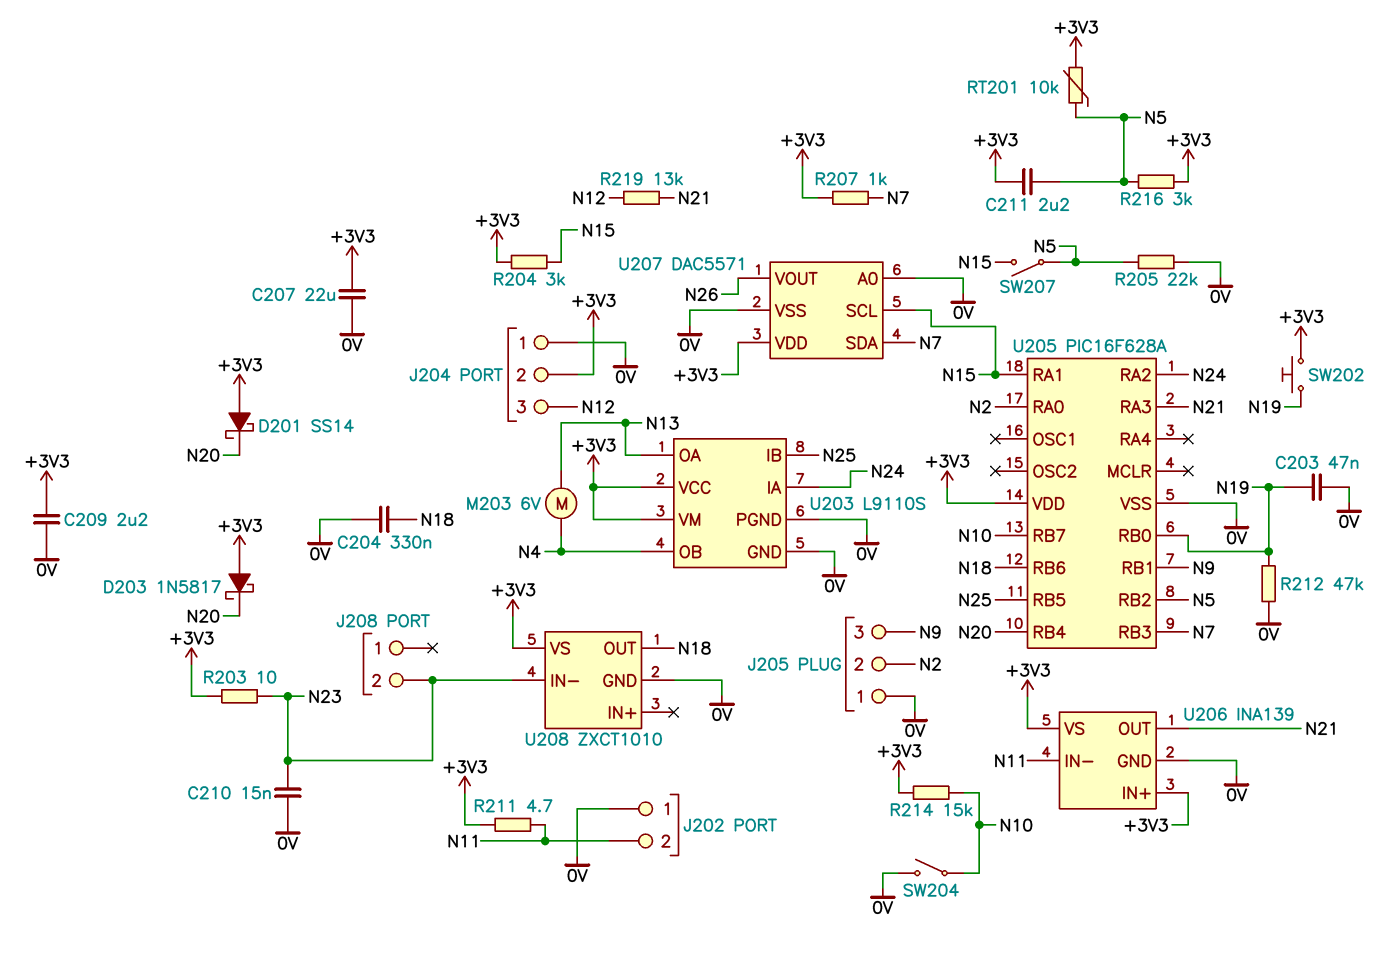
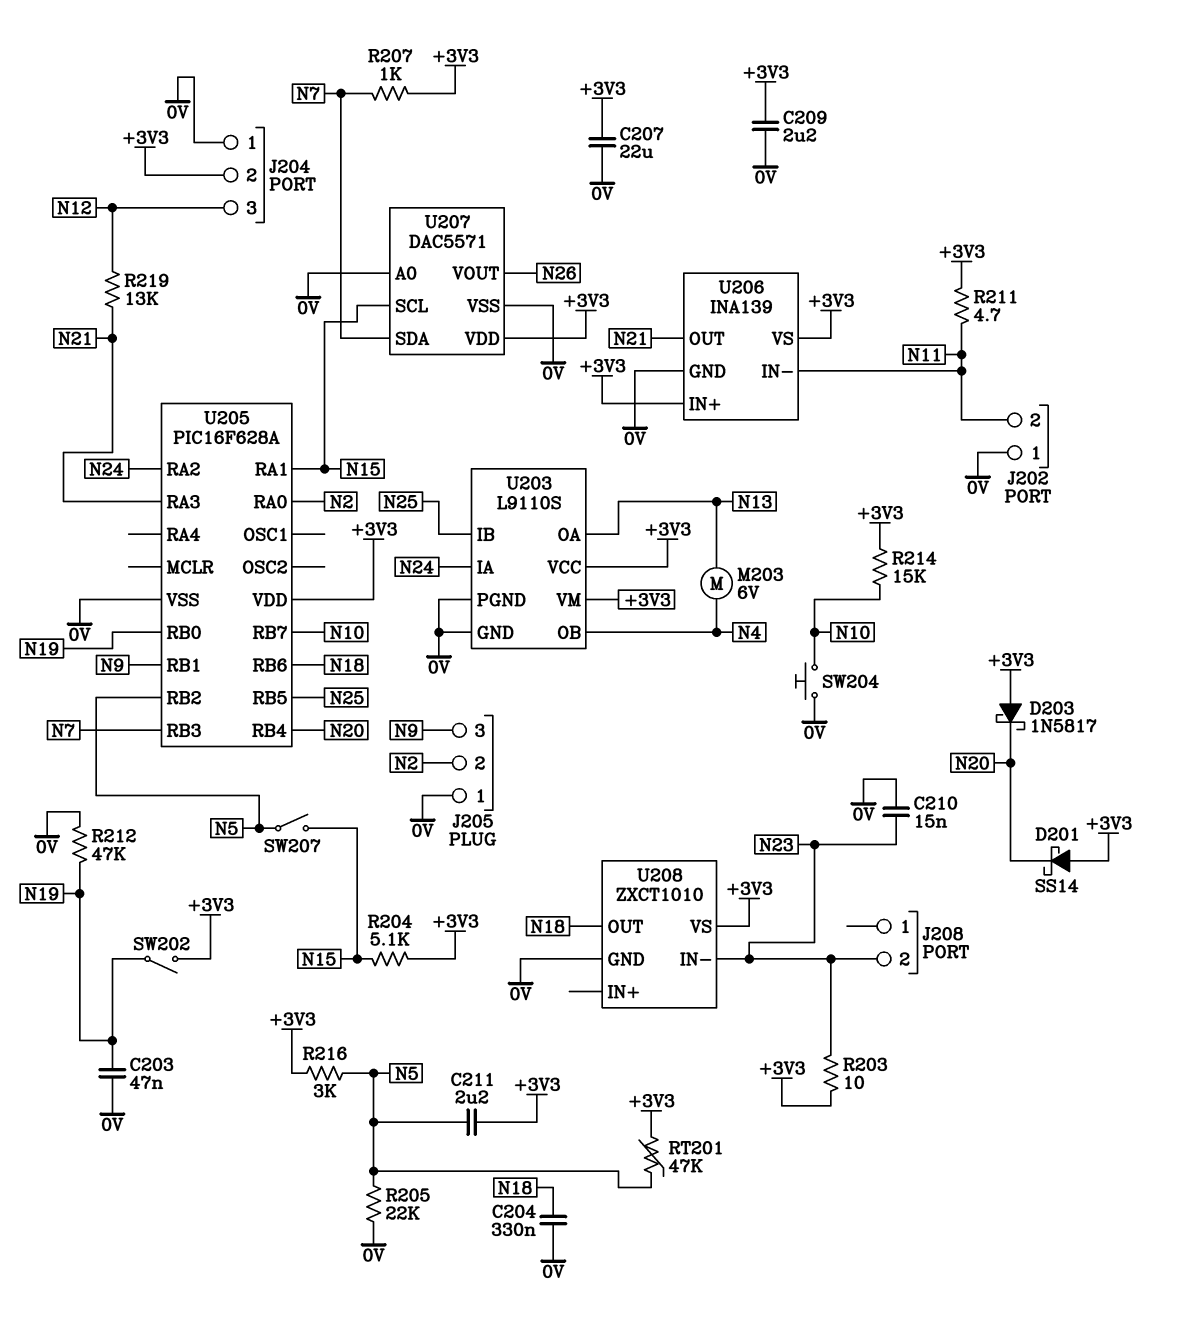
R204: 3k (+3V3, N15) -> 5.1k (+3V3, N15)
RT201: 10k (+3V3, N5) -> 47k (+3V3, N5)
SW202: button (+3V3, N19) -> switch (+3V3, N19)
SW204: switch (0V, N10) -> button (0V, N10)

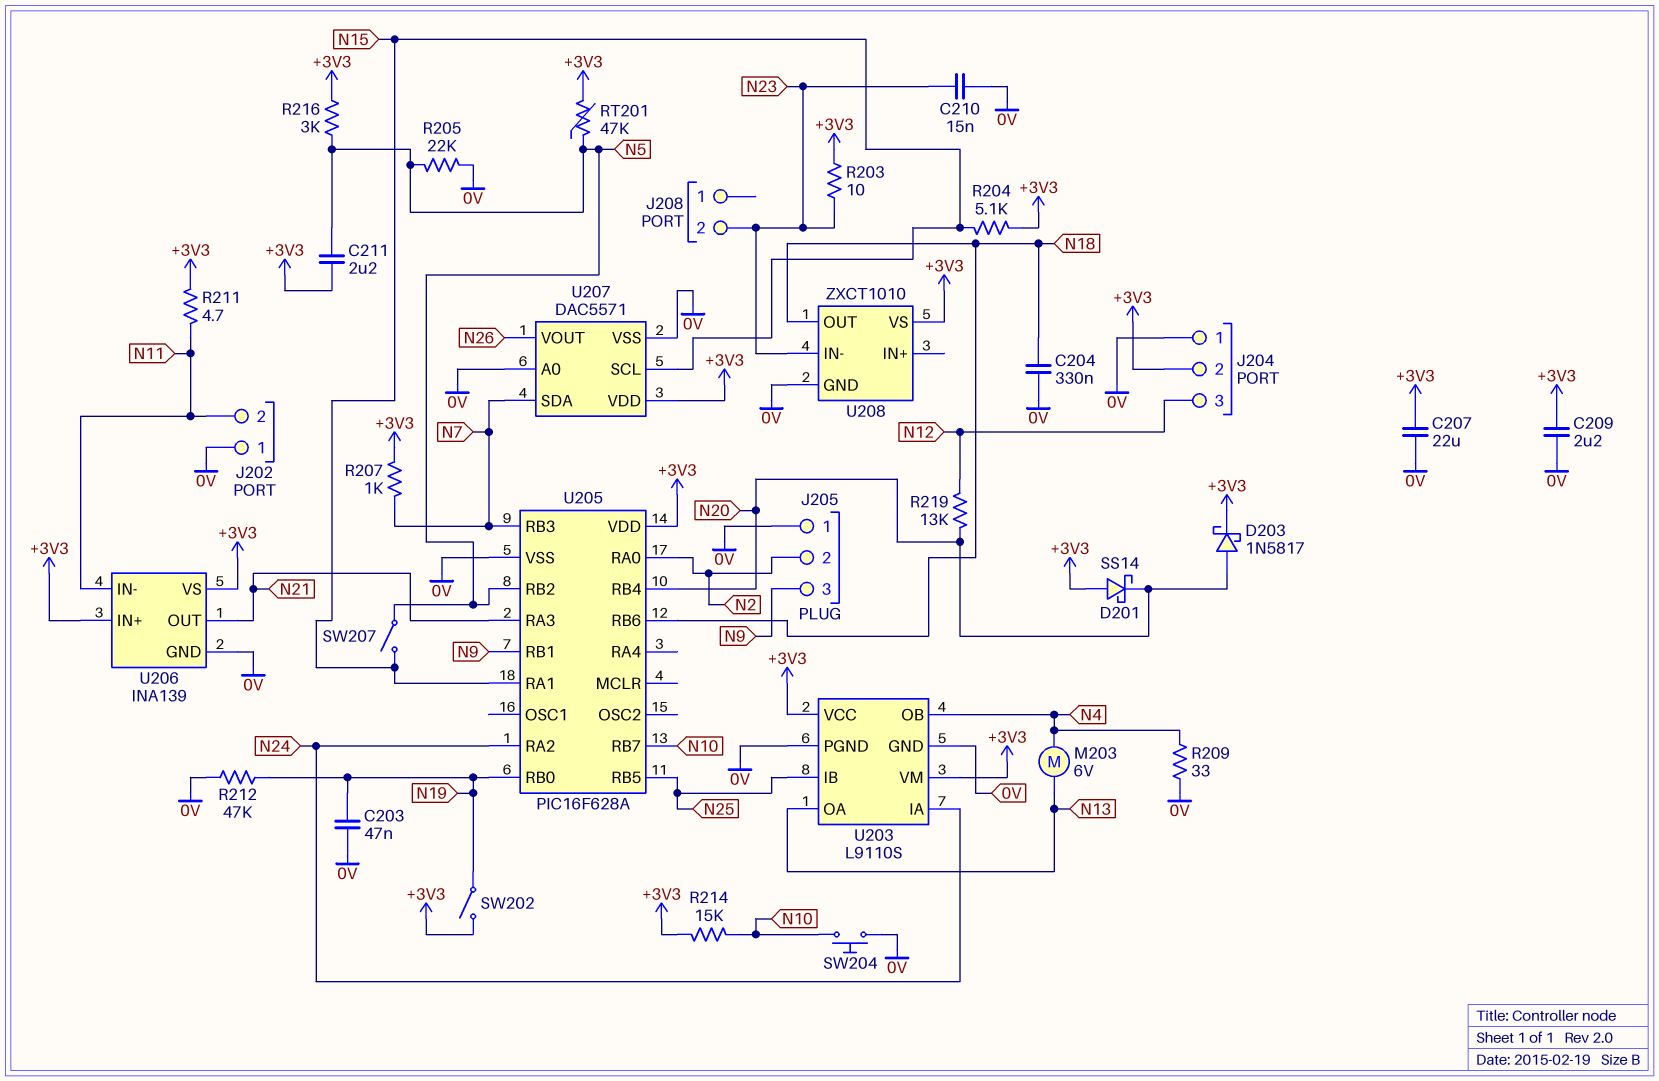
D203: schottky 1N5817 (A +3V3, K N20) -> schottky 1N5817 (A N20, K +3V3)
R209: none -> 33 (0V, N4)
R219: 13k (N12, N21) -> 13k (N12, N20)

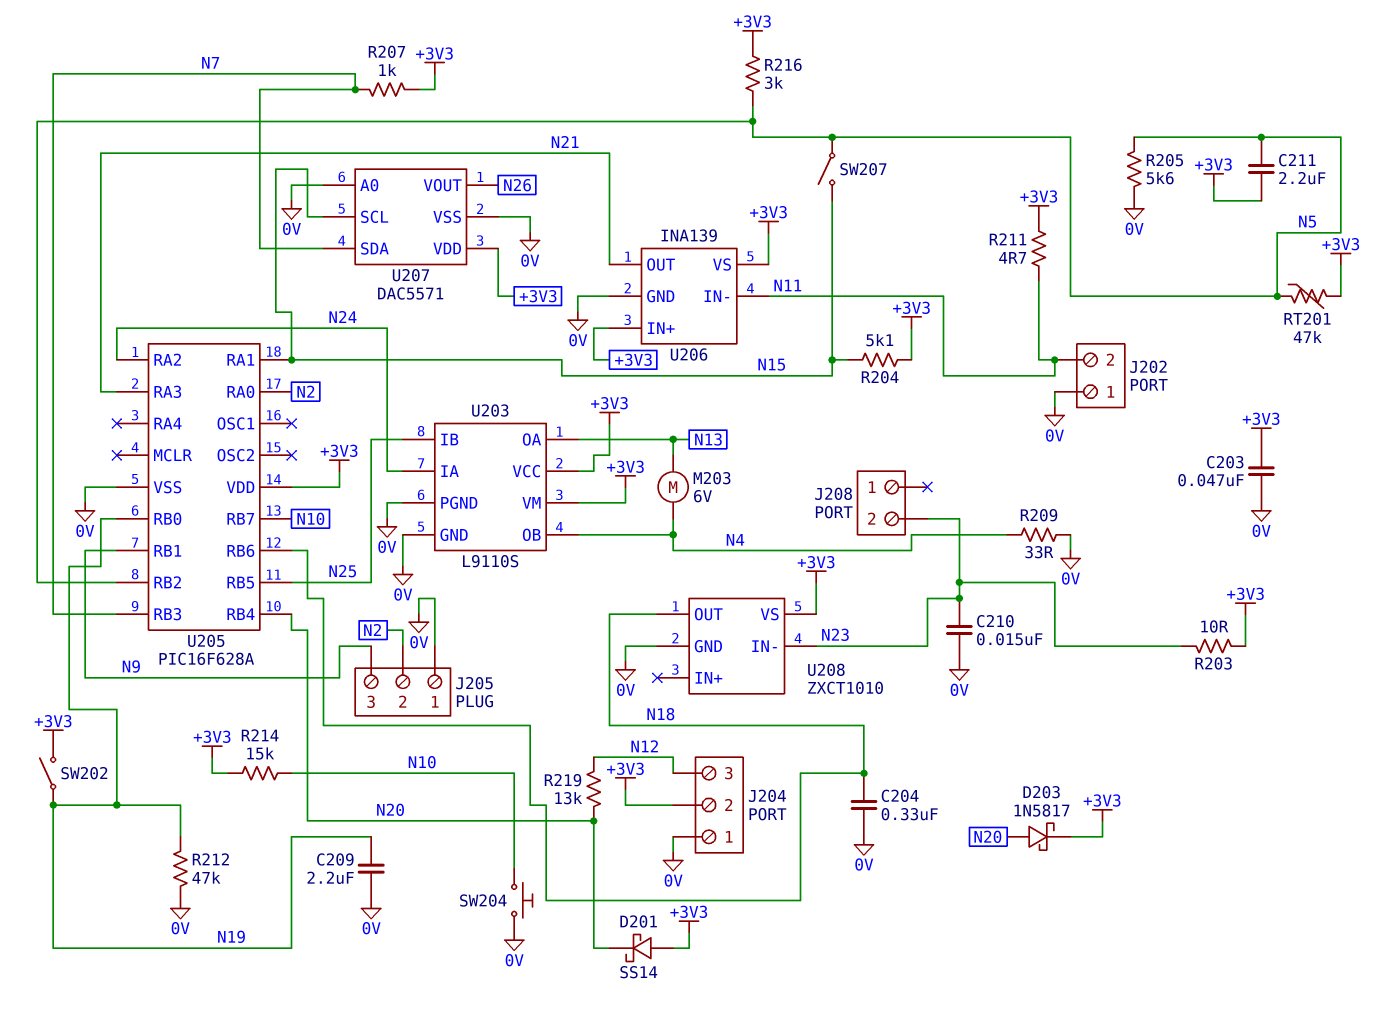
C203: 47nF (0V, N19) -> 47nF (+3V3, 0V)
C207: 22uF (+3V3, 0V) -> none
C209: 2.2uF (+3V3, 0V) -> 2.2uF (0V, N19)
R205: 22k (0V, N5) -> 5.6k (0V, N5)

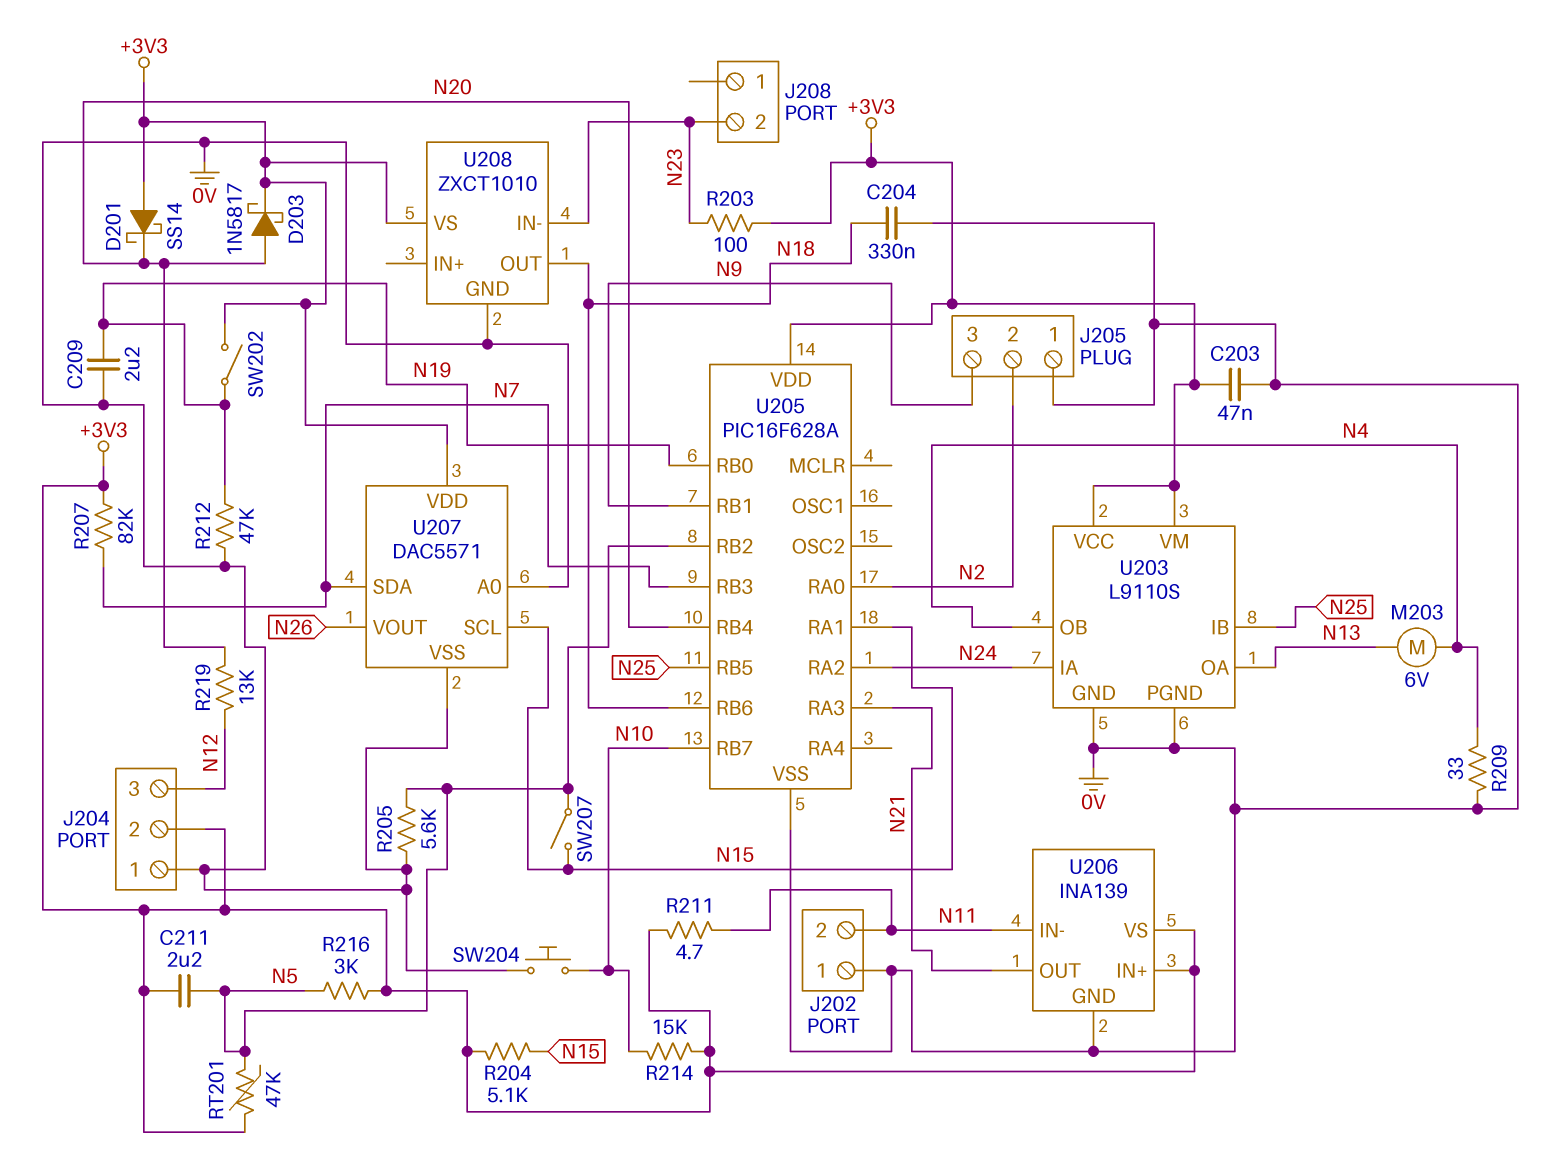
C210: 15nF (0V, N23) -> none
R203: 10 (+3V3, N23) -> 100 (+3V3, N23)
R207: 1k (+3V3, N7) -> 82k (+3V3, N7)

